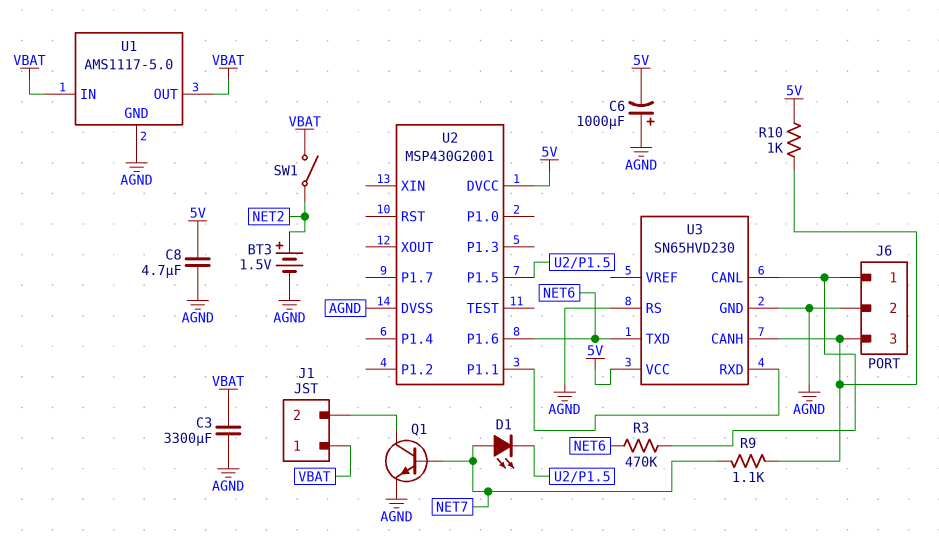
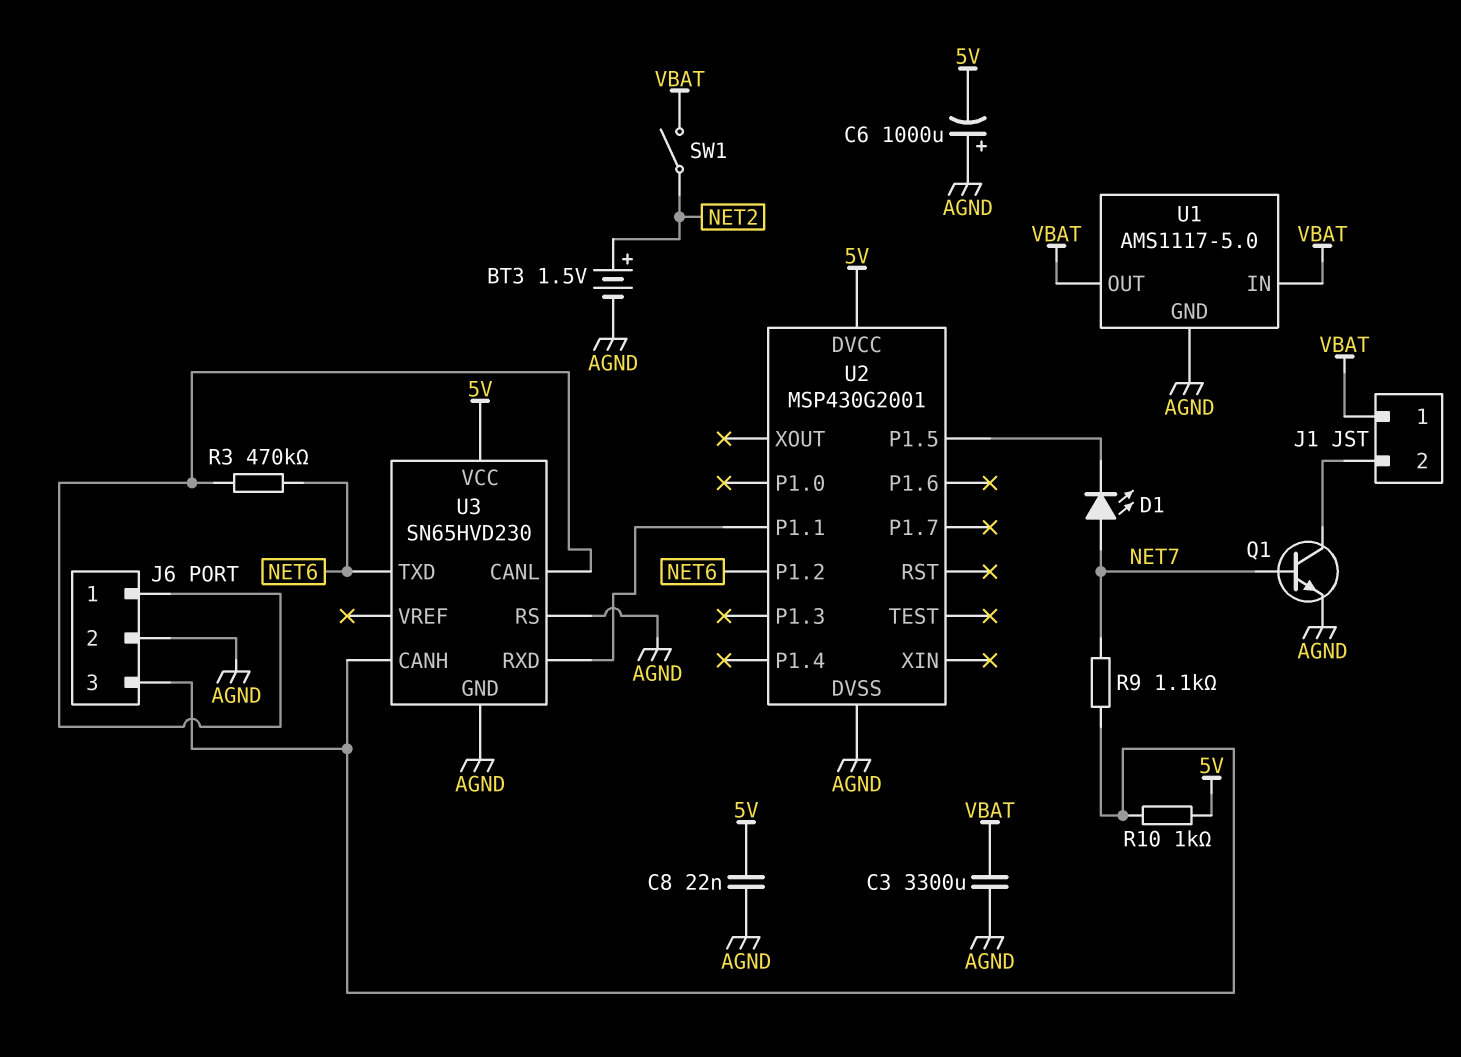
C8: 4.7uF (5V, AGND) -> 22nF (5V, AGND)
U2 pin P1.2: none -> NET6
U2 pin P1.6: NET6 -> none

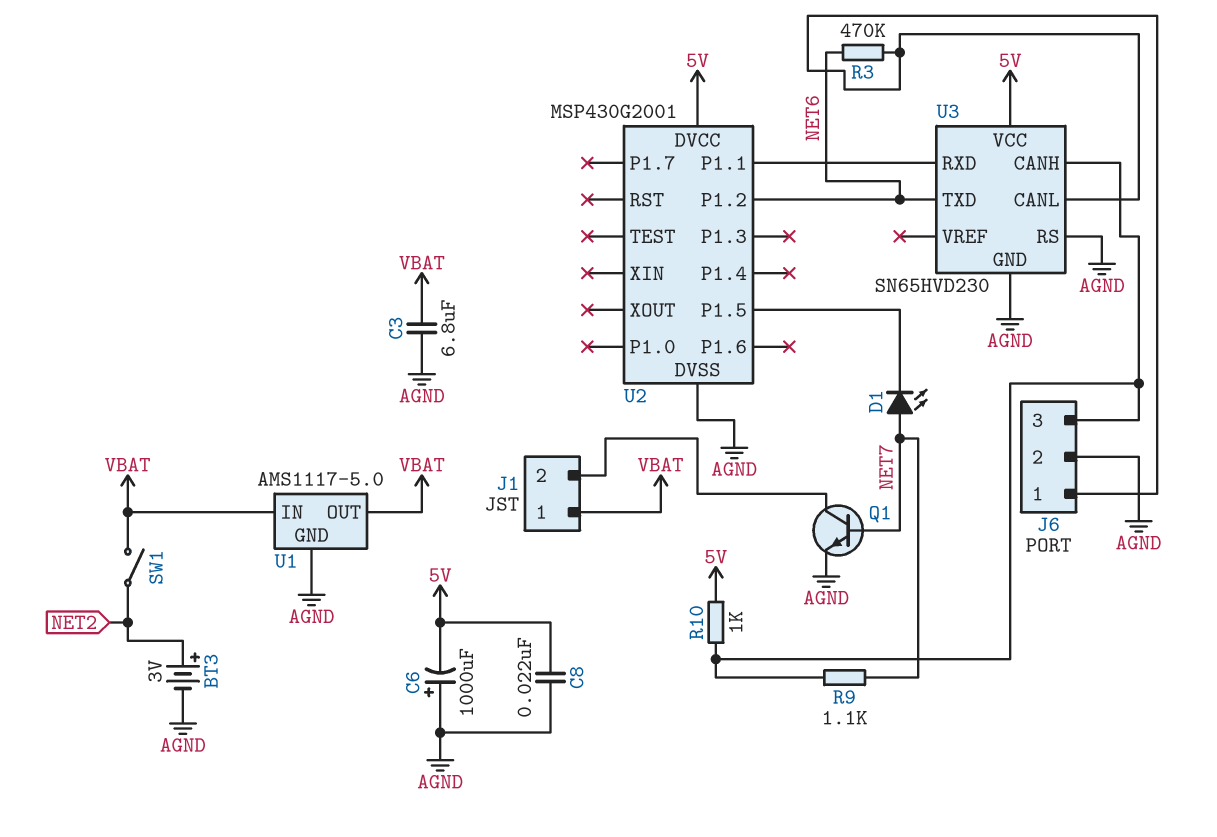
BT3: 1.5V (plus NET2, minus AGND) -> 3V (plus NET2, minus AGND)
C3: 3300uF (AGND, VBAT) -> 6.8uF (AGND, VBAT)

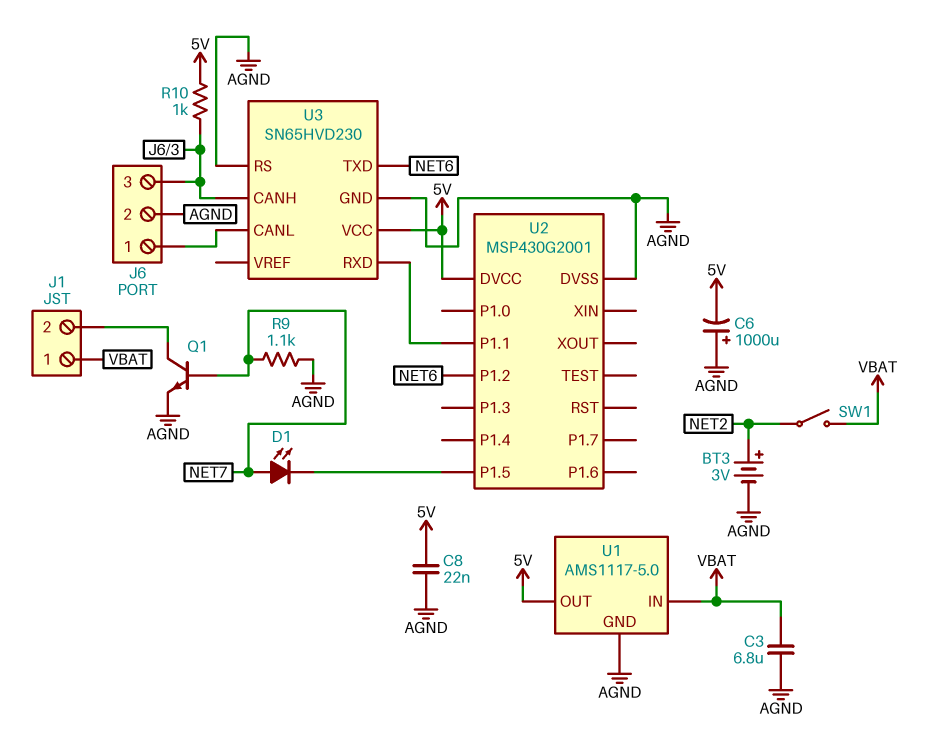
R3: 470k (J6/1, NET6) -> none
R9: 1.1k (J6/3, NET7) -> 1.1k (AGND, NET7)
U1 pin OUT: VBAT -> 5V

